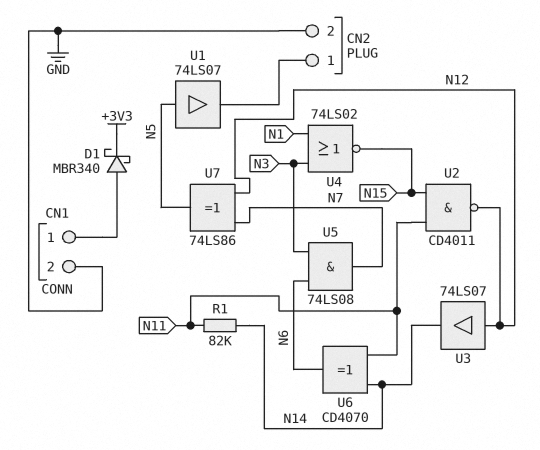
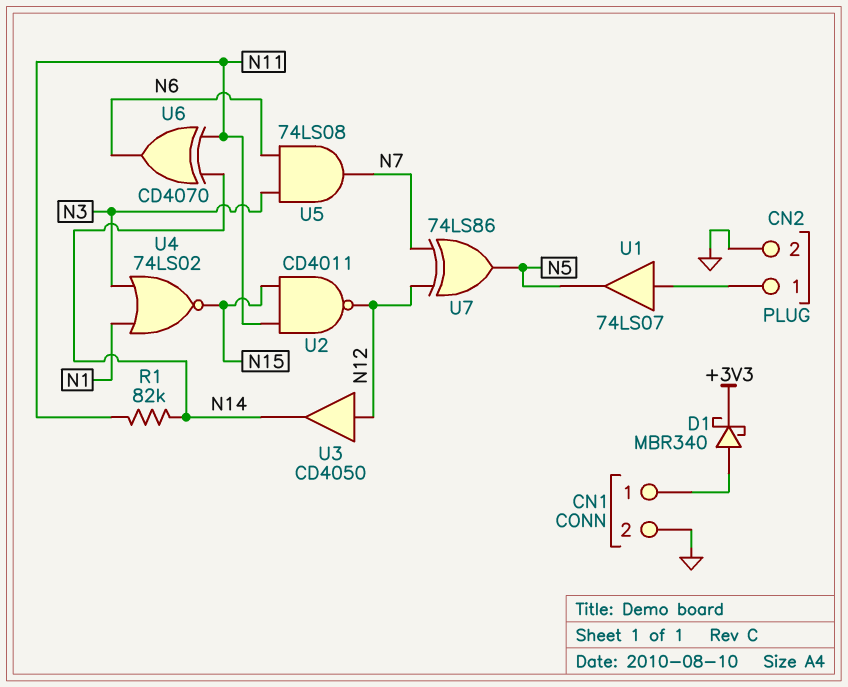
U1: buffer 74LS07 (in N5, out CN2/1) -> buffer 74LS07 (in CN2/1, out N5)
U3: buffer 74LS07 (in N12, out N14) -> buffer CD4050 (in N12, out N14)

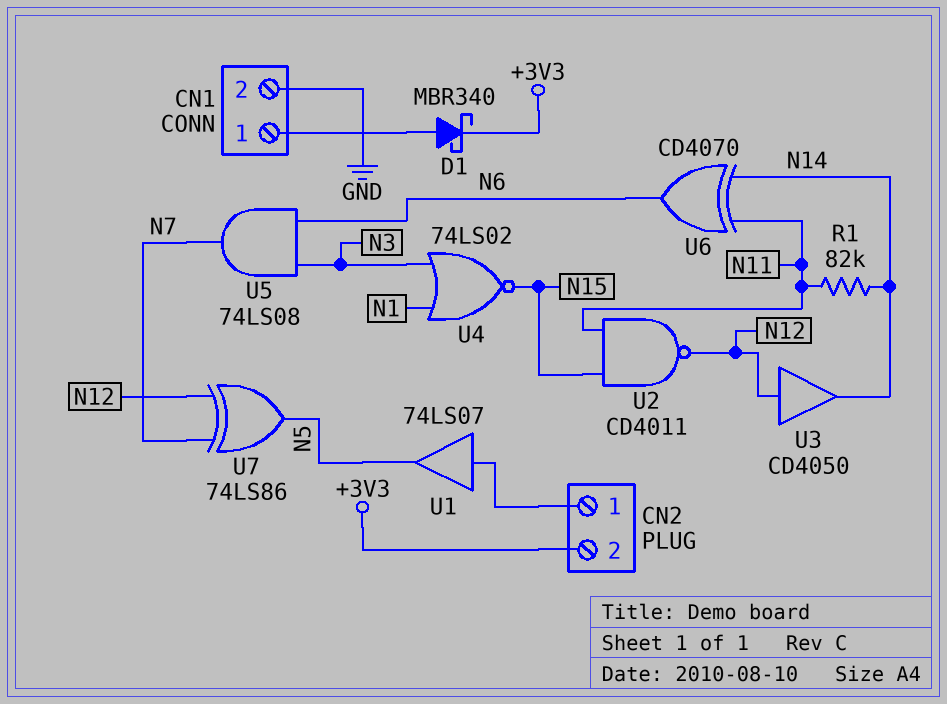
CN2 pin 2: GND -> +3V3

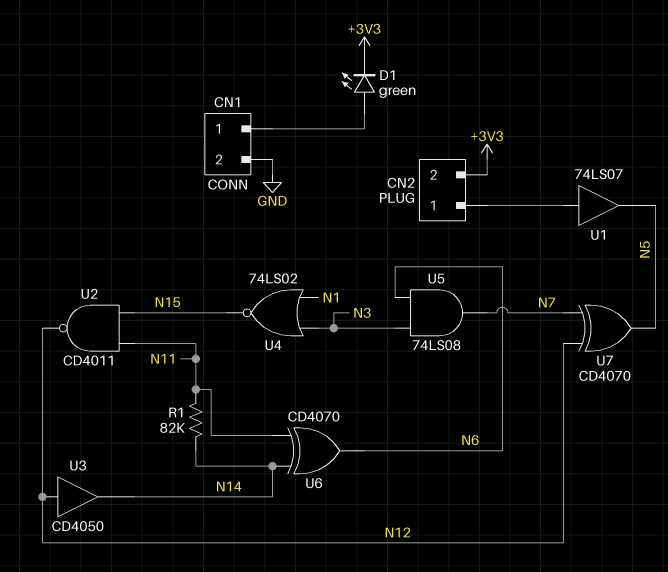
D1: schottky MBR340 (A CN1/1, K +3V3) -> LED green (A CN1/1, K +3V3)
U7: XOR 74LS86 (in N7, in N12, out N5) -> XOR CD4070 (in N7, in N12, out N5)

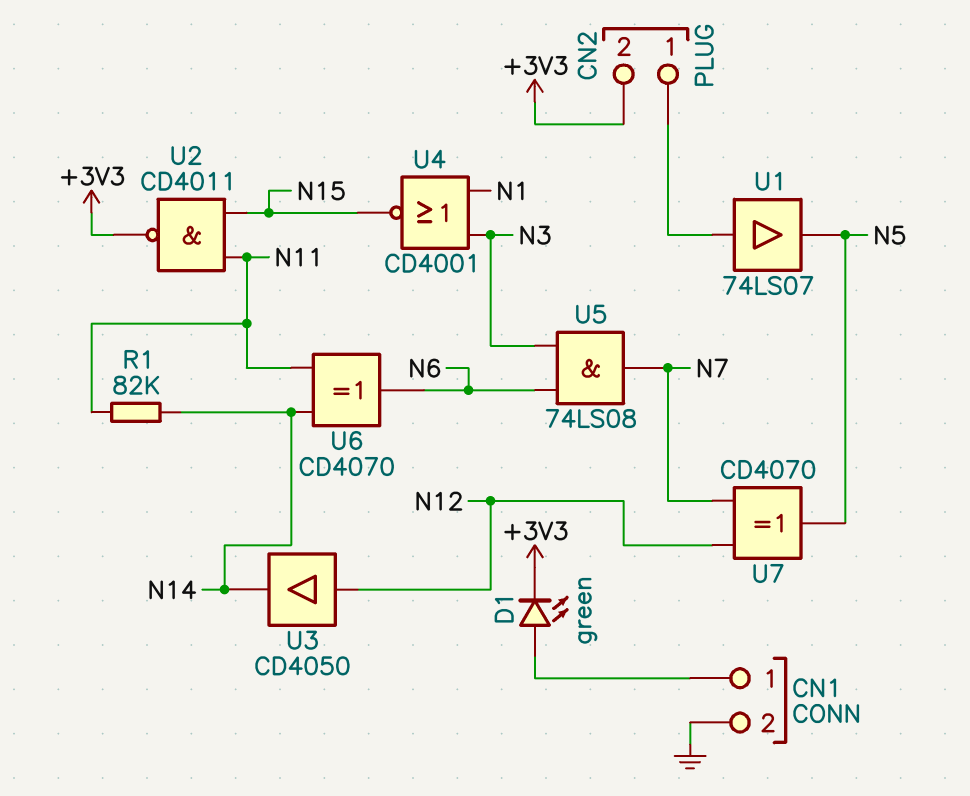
U2: NAND CD4011 (in N11, in N15, out N12) -> NAND CD4011 (in N11, in N15, out +3V3)
U4: NOR 74LS02 (in N1, in N3, out N15) -> NOR CD4001 (in N1, in N3, out N15)

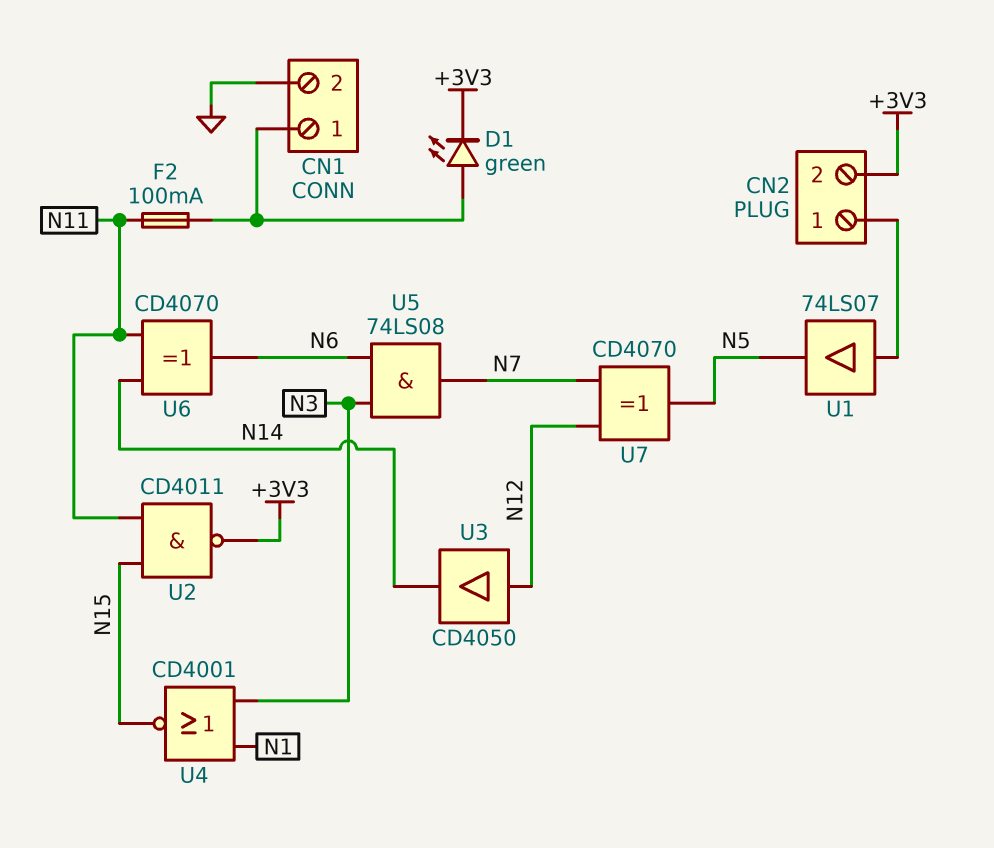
F2: none -> 100mA (CN1/1, N11)
R1: 82k (N11, N14) -> none

